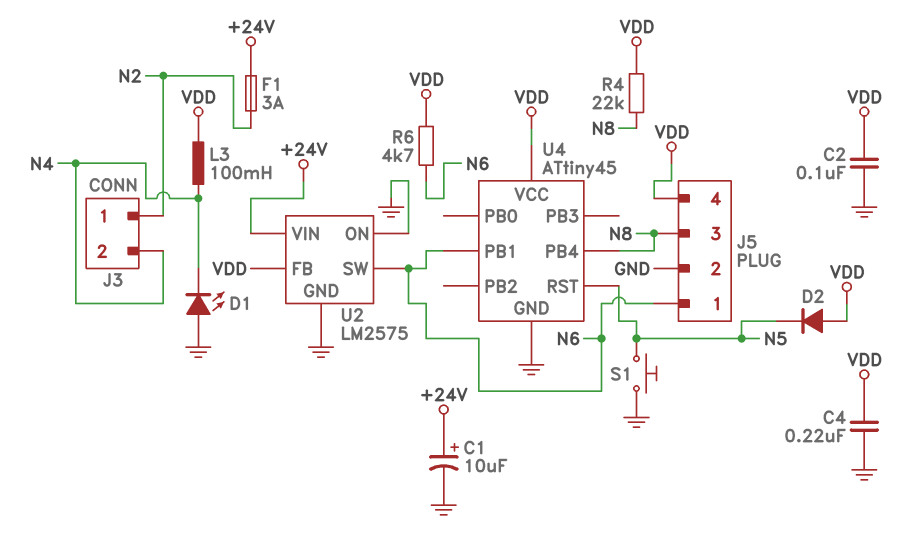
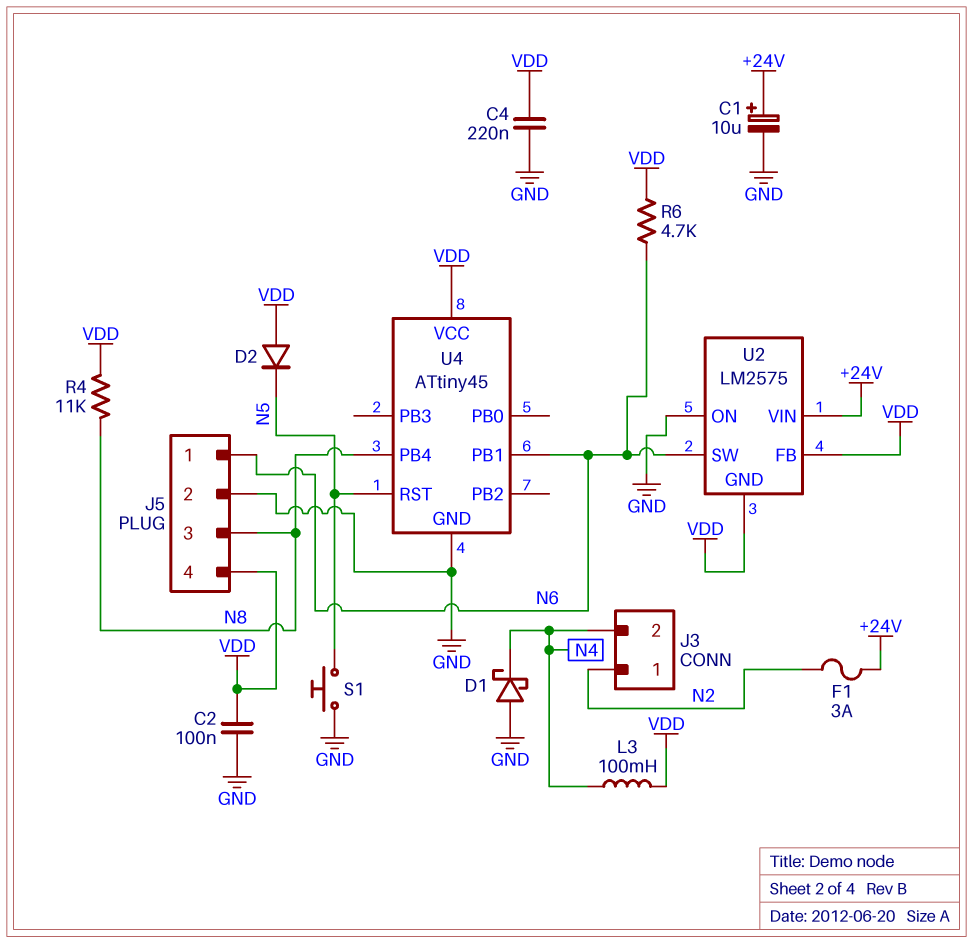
D1: LED (A GND, K N4) -> schottky (A GND, K N4)
R4: 22k (N8, VDD) -> 11k (N8, VDD)
U2 pin GND: GND -> VDD

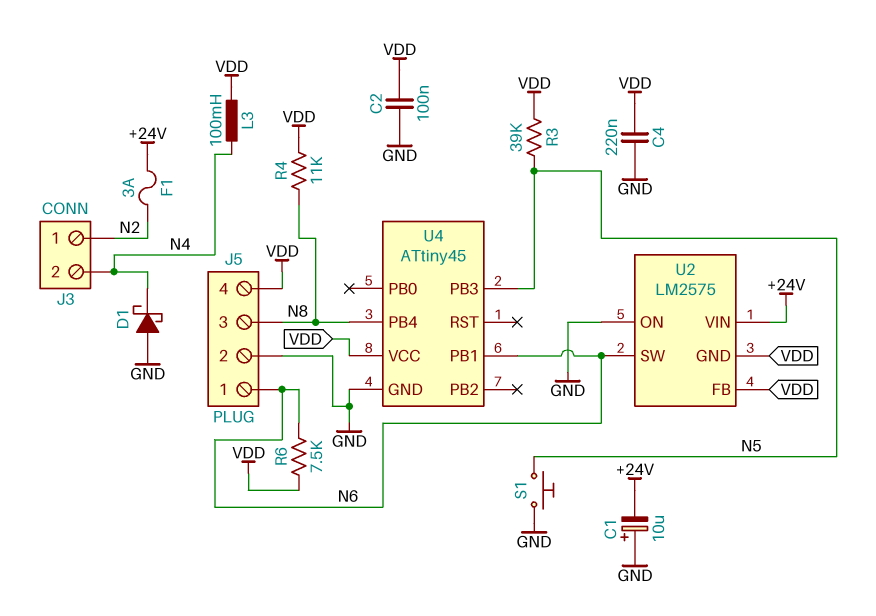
C1: 10uF (plus +24V, minus GND) -> 10uF (plus GND, minus +24V)
D2: diode (A VDD, K N5) -> none
R3: none -> 39k (N5, VDD)
R6: 4.7k (N6, VDD) -> 7.5k (N6, VDD)
U4 pin PB3: none -> N5
U4 pin RST: N5 -> none

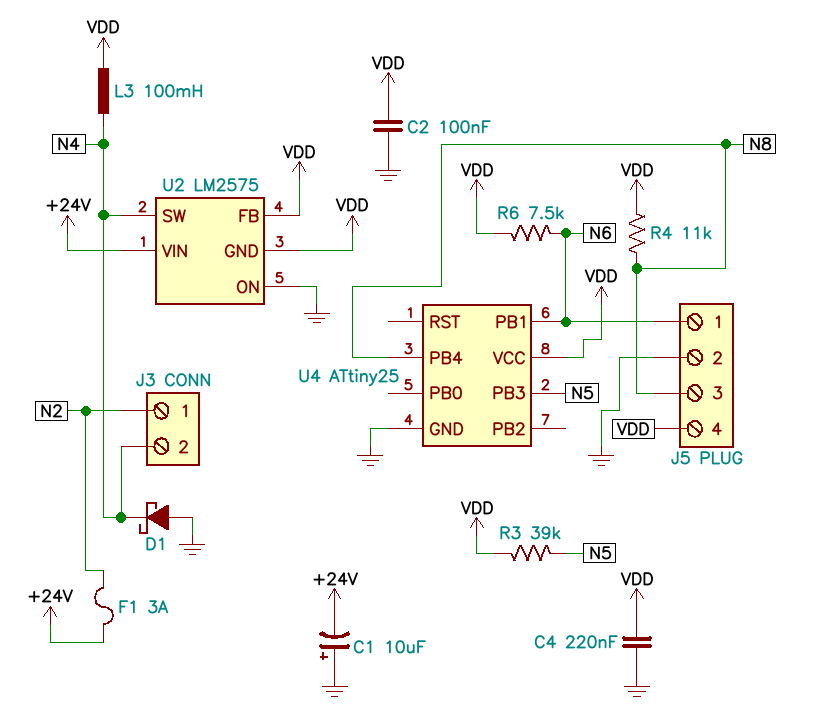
S1: button (GND, N5) -> none
U2 pin SW: N6 -> N4
U4: ATtiny45 -> ATtiny25

